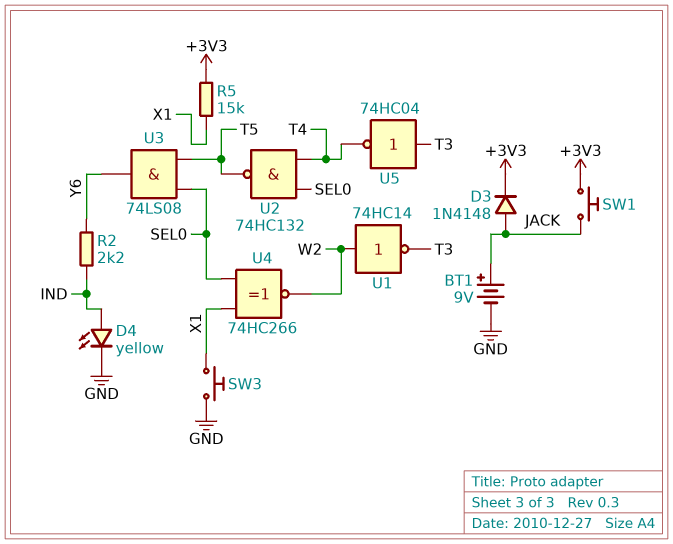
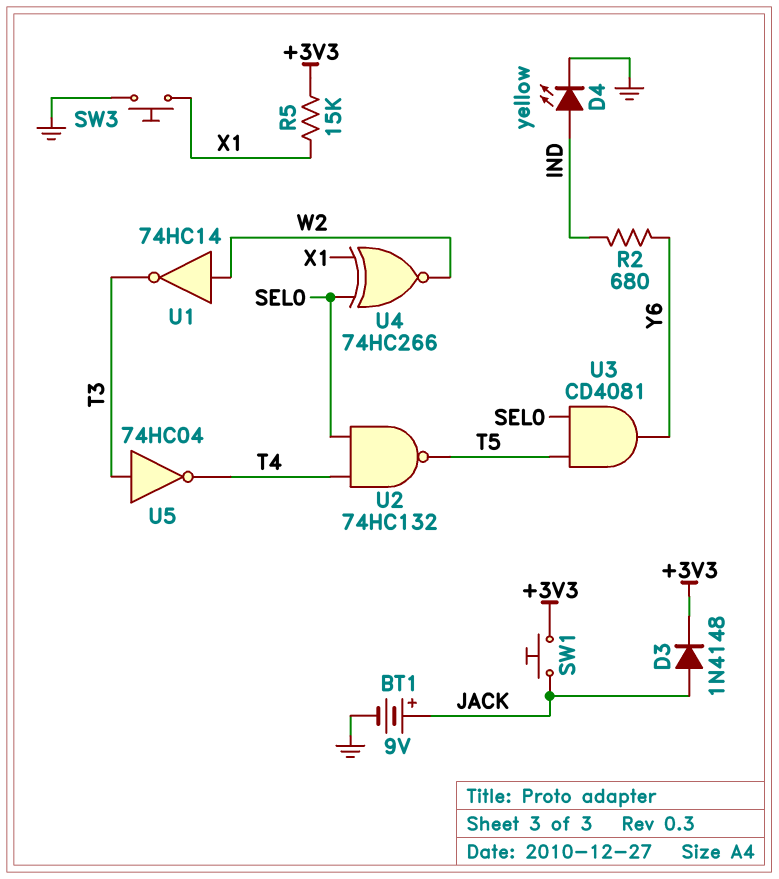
R2: 2.2k (IND, Y6) -> 680 (IND, Y6)
U3: AND 74LS08 (in SEL0, in T5, out Y6) -> AND CD4081 (in SEL0, in T5, out Y6)

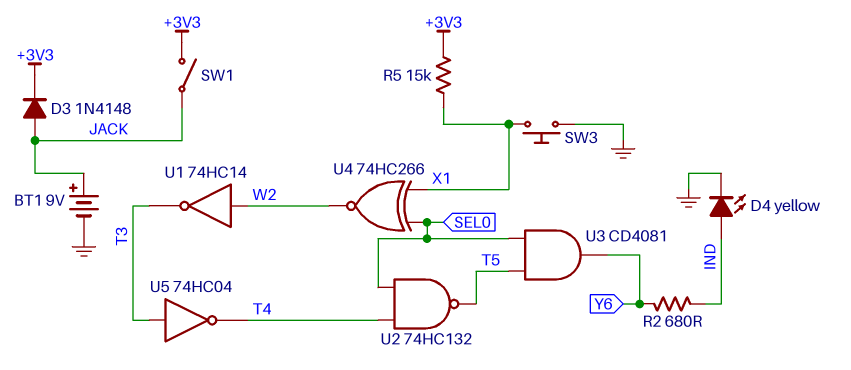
SW1: button (+3V3, JACK) -> switch (+3V3, JACK)

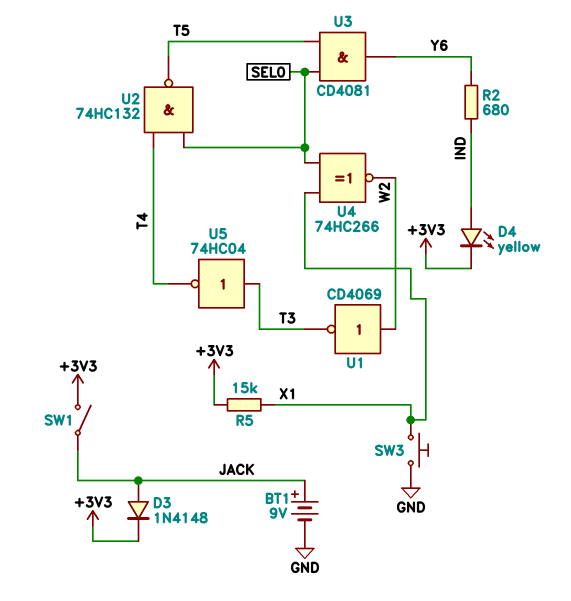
D4: LED yellow (A IND, K GND) -> LED yellow (A IND, K +3V3)
U1: NOT 74HC14 (in W2, out T3) -> NOT CD4069 (in W2, out T3)

